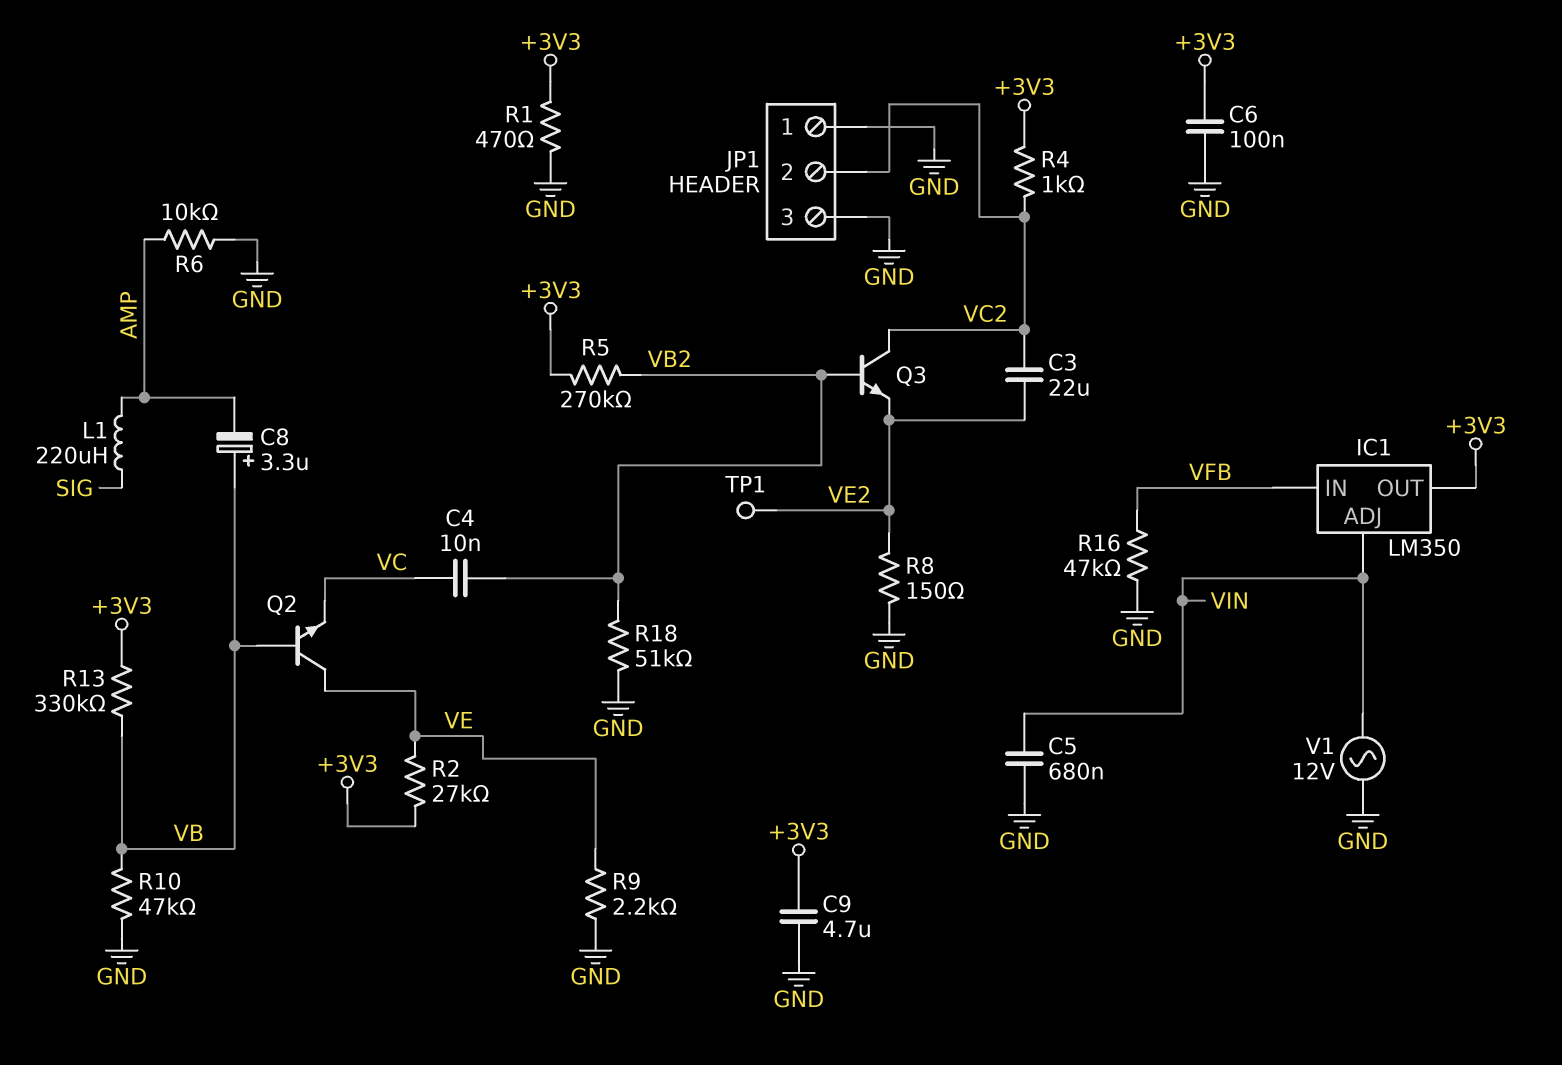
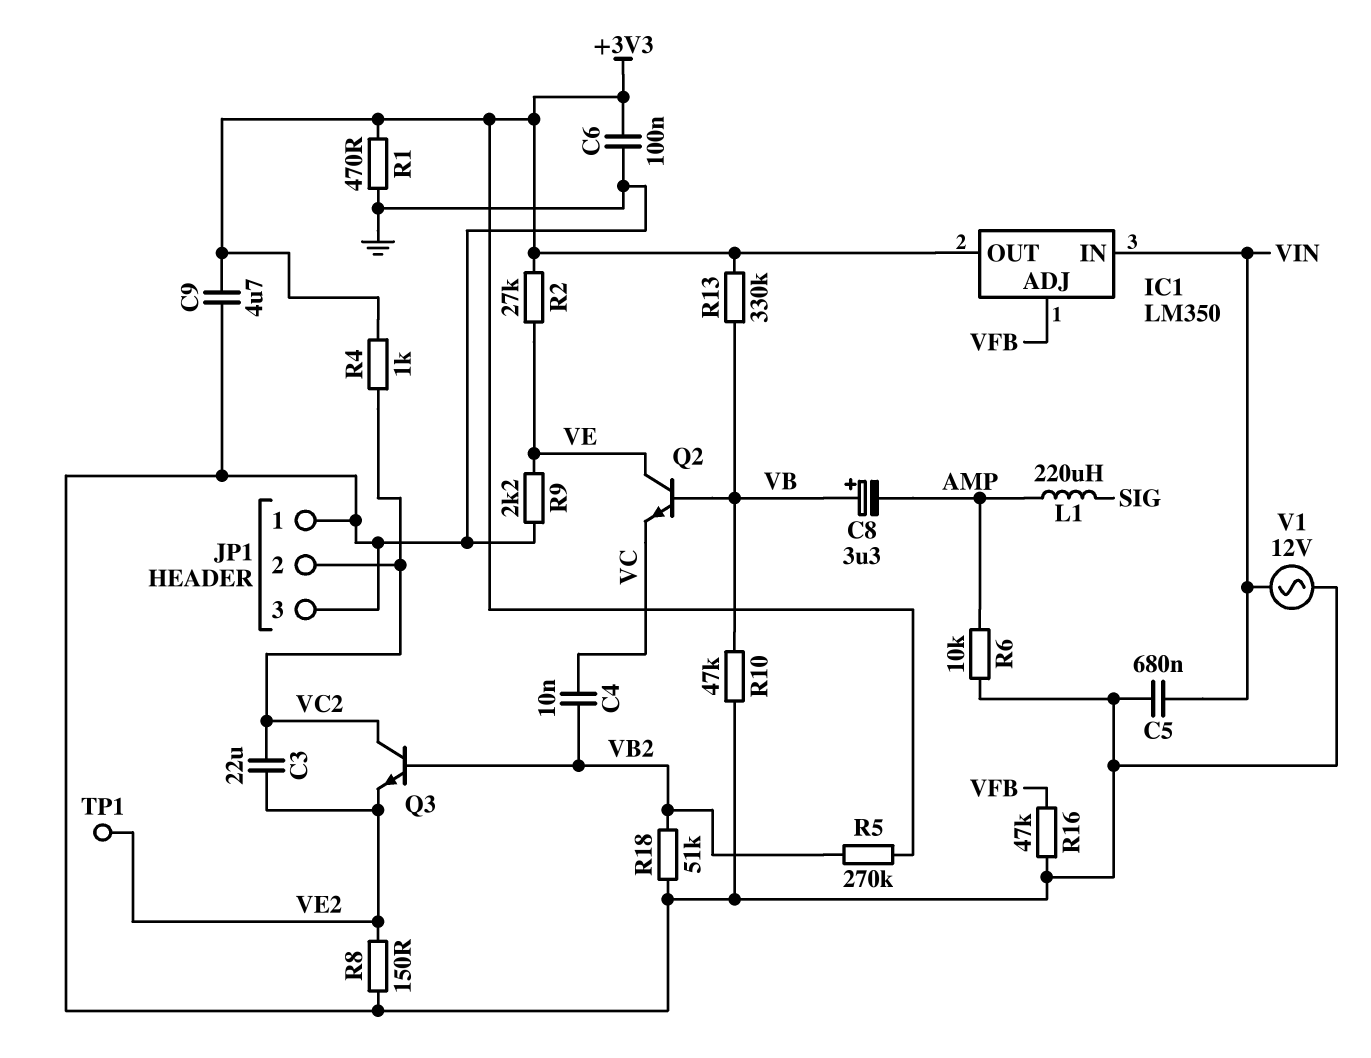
IC1 pin ADJ: VIN -> VFB
IC1 pin IN: VFB -> VIN

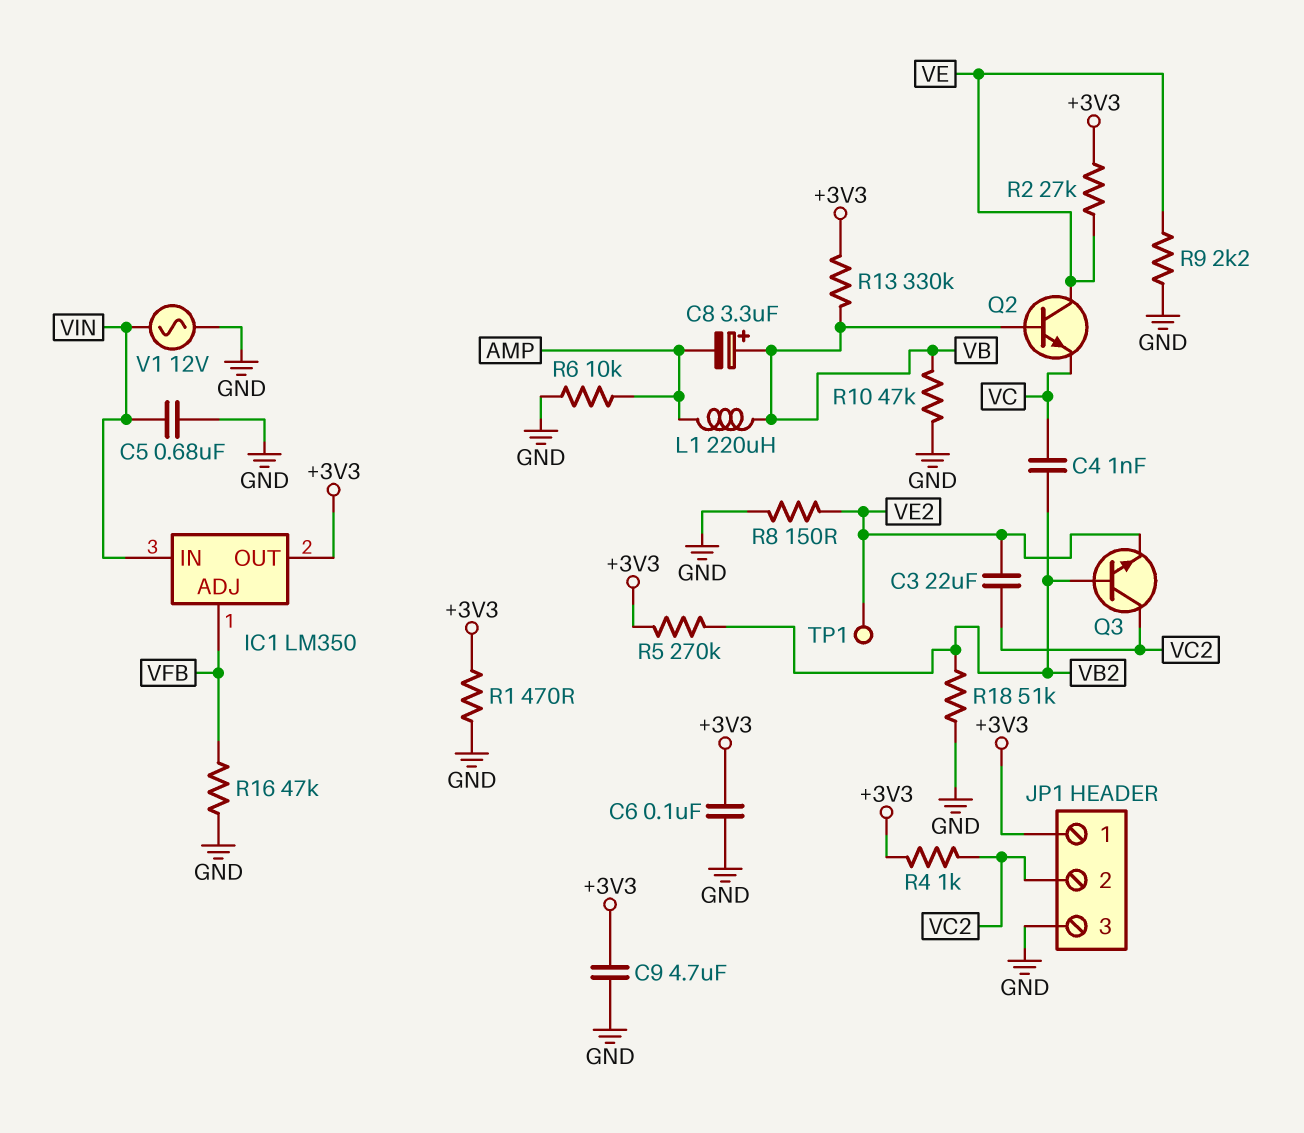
C4: 10nF (VB2, VC) -> 1nF (VB2, VC)
JP1 pin 1: GND -> +3V3
L1: 220uH (AMP, SIG) -> 220uH (AMP, VB)

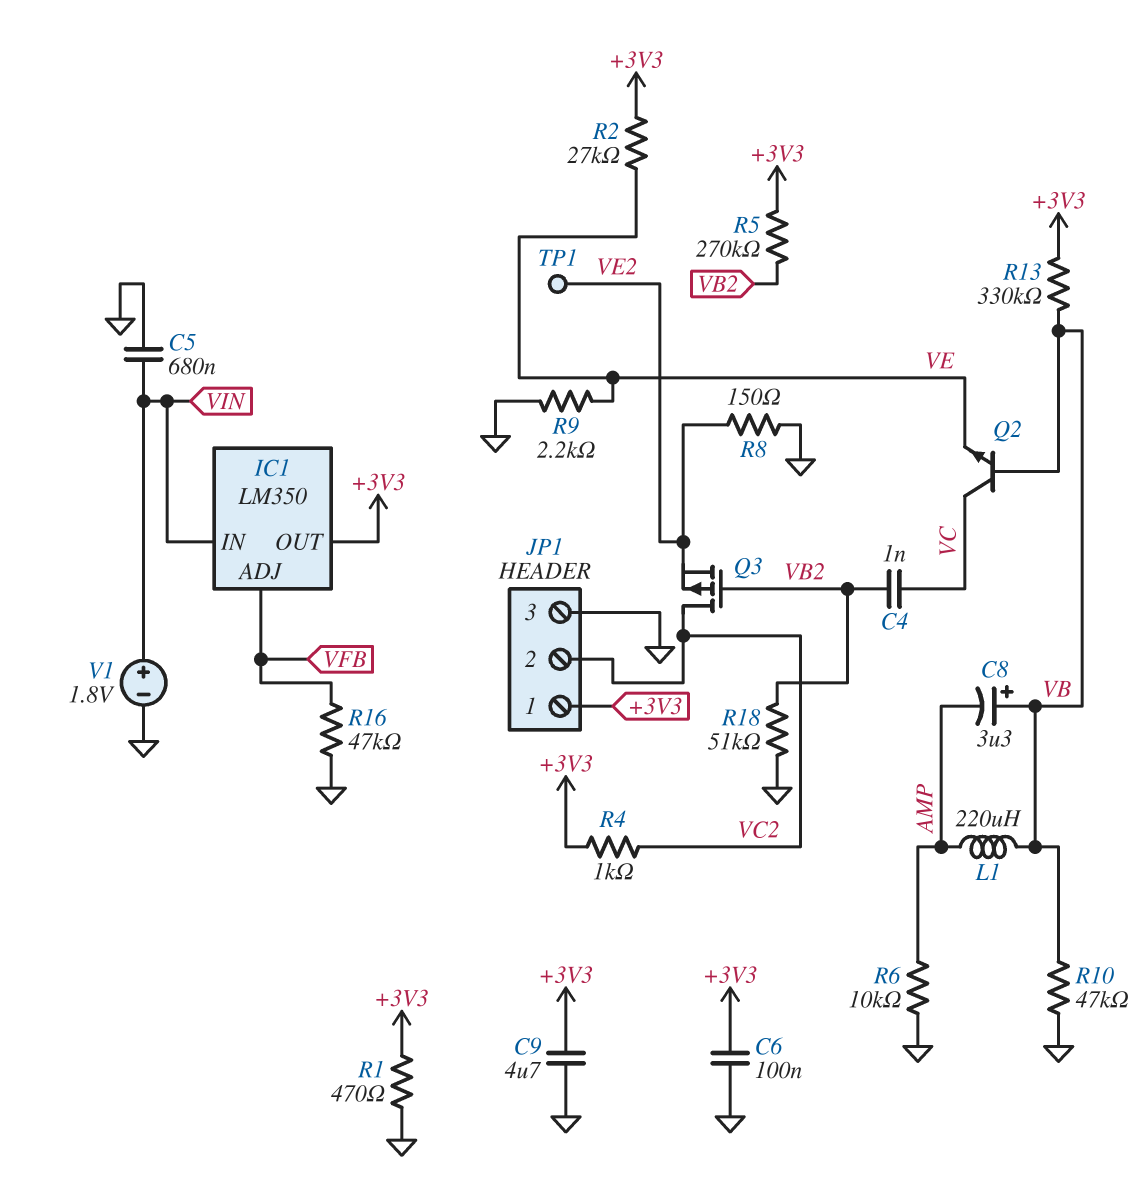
C3: 22uF (VC2, VE2) -> none
Q2: NPN (B VB, C VE, E VC) -> NPN (B VB, C VC, E VE)
Q3: NPN (B VB2, C VC2, E VE2) -> PMOS (G VB2, D VC2, S VE2)
V1: AC 12V (GND, VIN) -> 1.8V (plus VIN, minus GND)

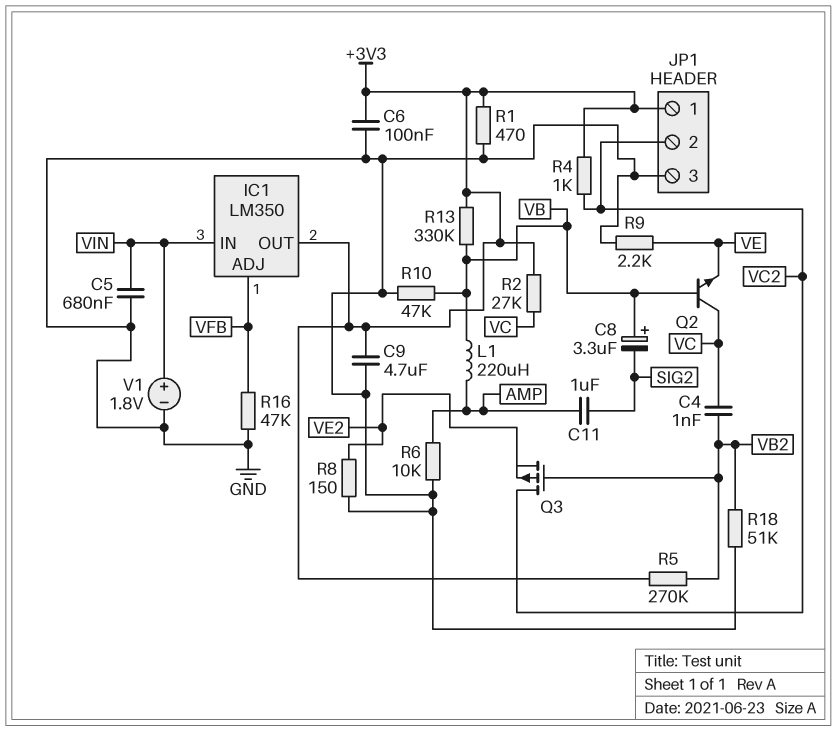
C8: 3.3uF (plus VB, minus AMP) -> 3.3uF (plus VB, minus SIG2)
C11: none -> 1uF (AMP, SIG2)
R2: 27k (+3V3, VE) -> 27k (+3V3, VC)
TP1: test point (VE2) -> none

